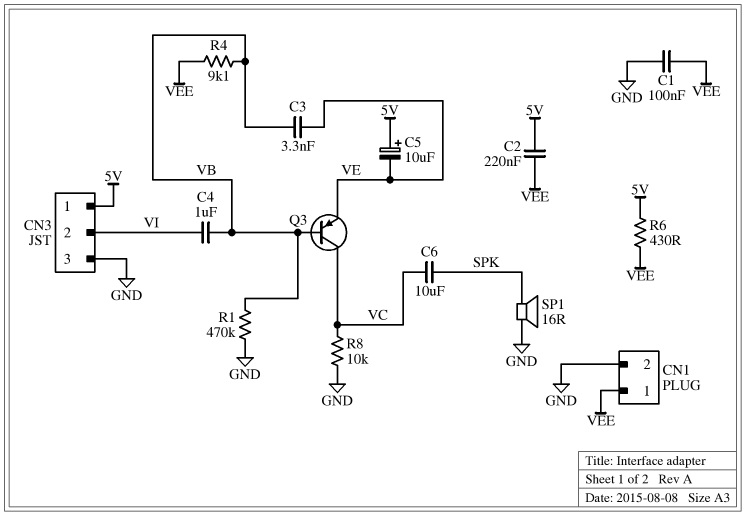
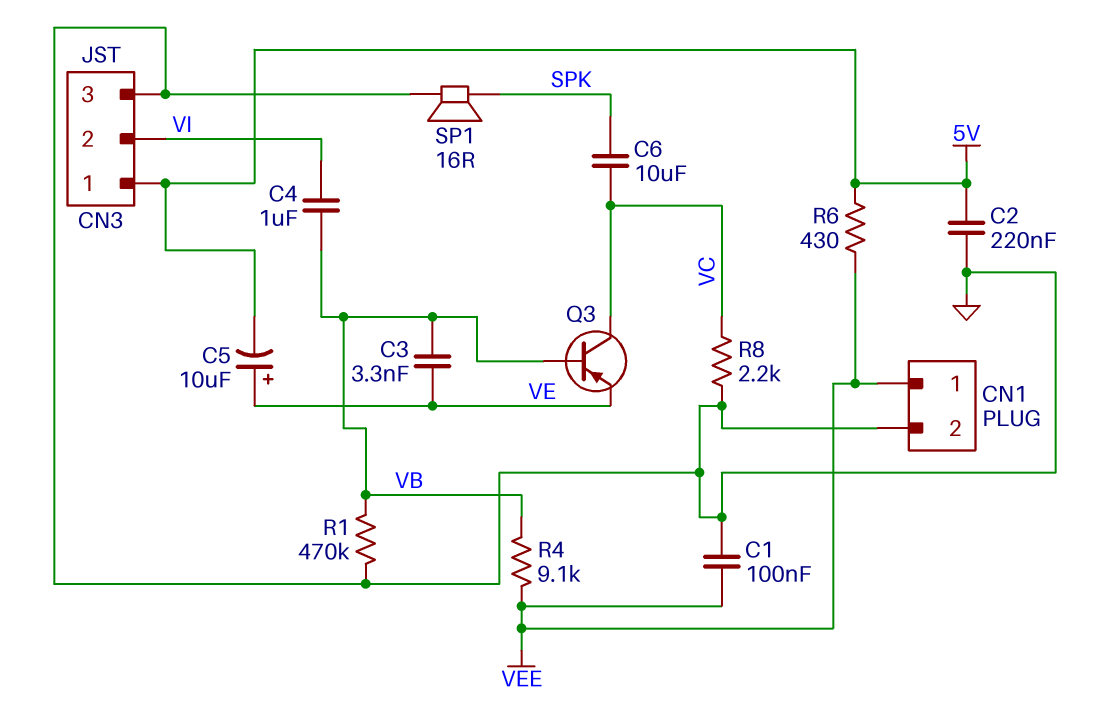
C2: 220nF (5V, VEE) -> 220nF (5V, GND)
C5: 10uF (plus 5V, minus VE) -> 10uF (plus VE, minus 5V)
R8: 10k (GND, VC) -> 2.2k (GND, VC)

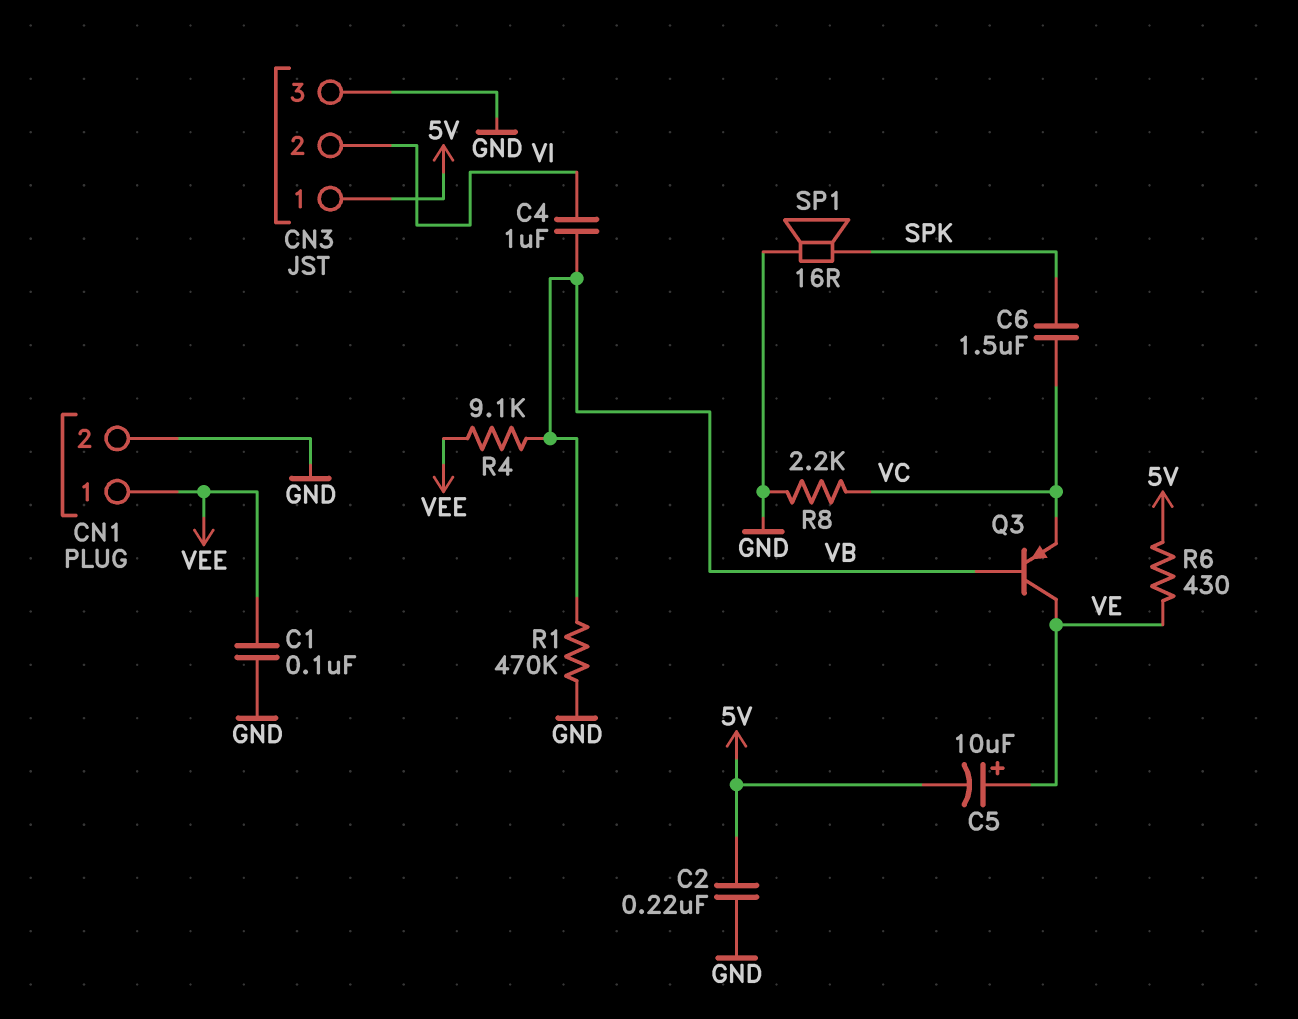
C3: 3.3nF (VB, VE) -> none
C6: 10uF (SPK, VC) -> 1.5uF (SPK, VC)
Q3: PNP (B VB, C VC, E VE) -> PNP (B VB, C VE, E VC)
R6: 430 (5V, VEE) -> 430 (5V, VE)

